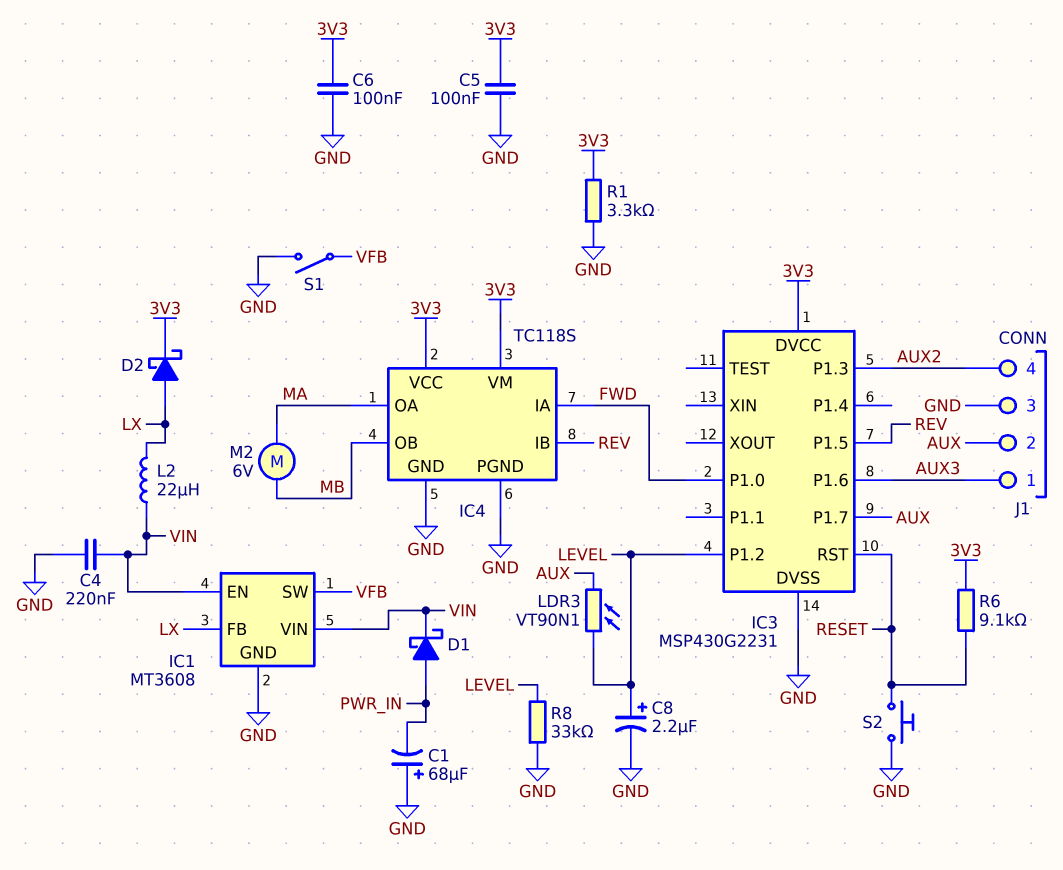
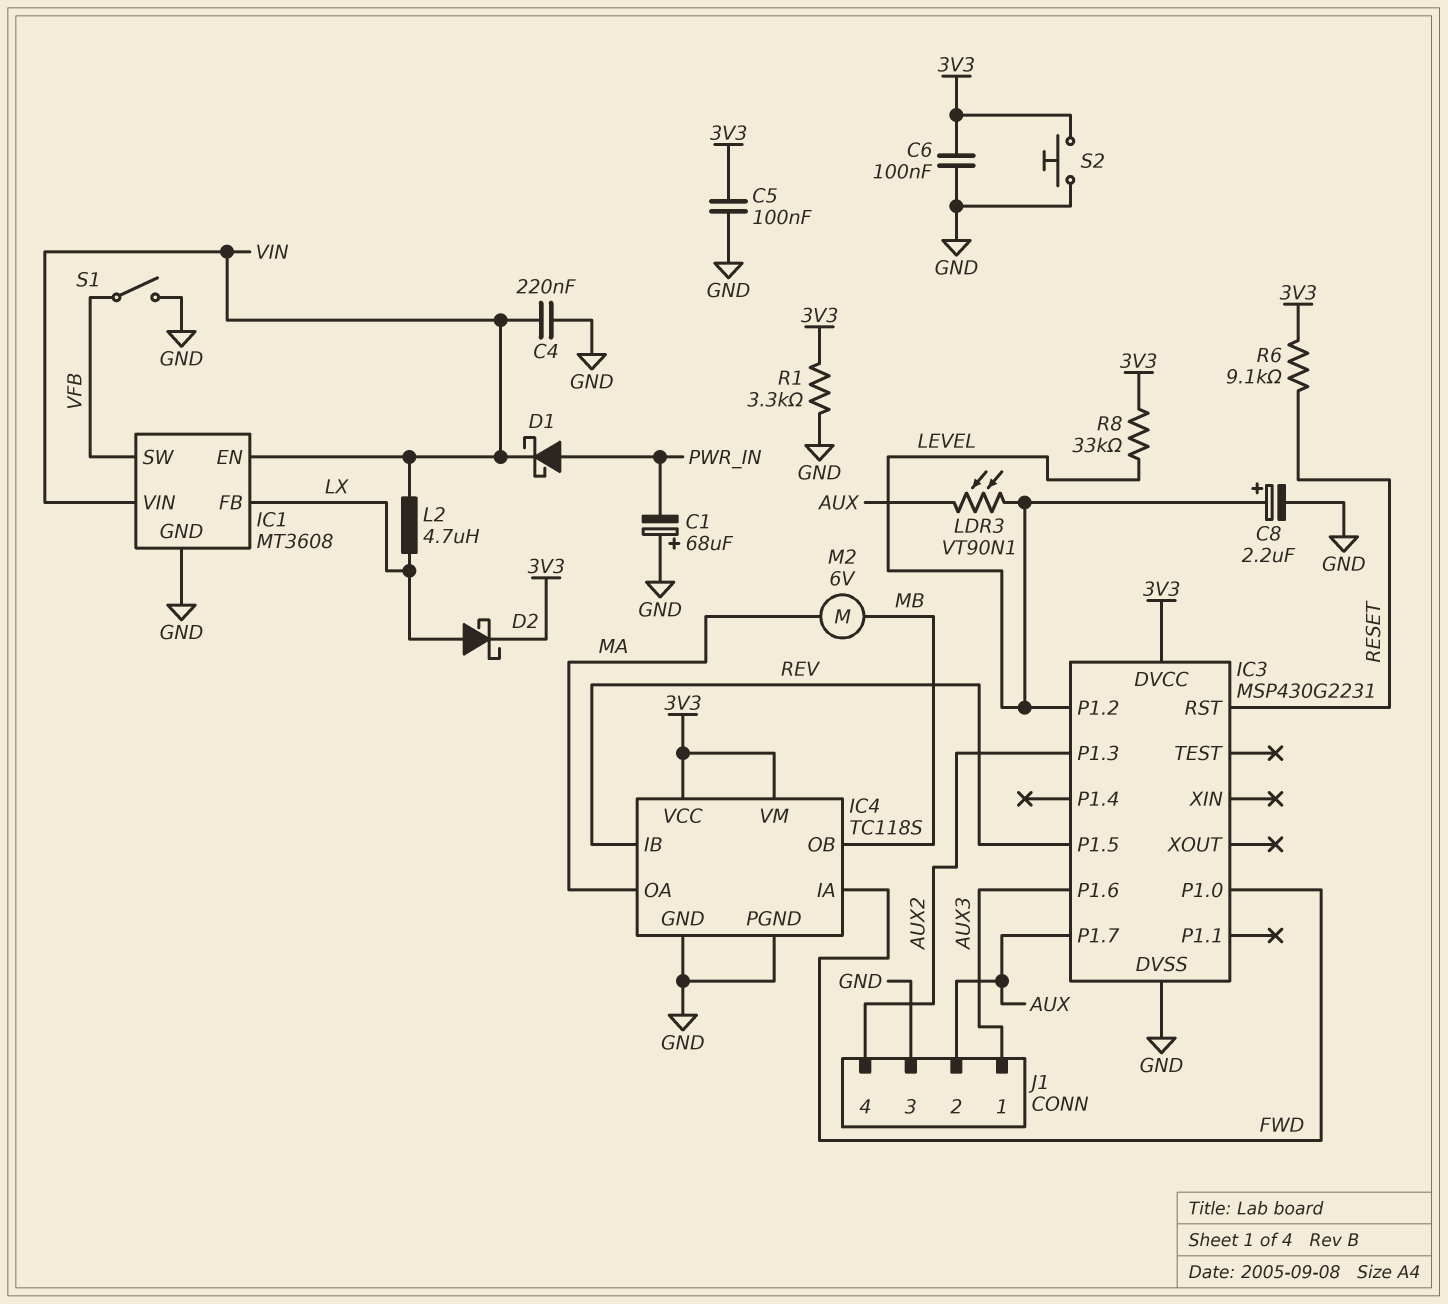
L2: 22uH (LX, VIN) -> 4.7uH (LX, VIN)
R8: 33k (GND, LEVEL) -> 33k (3V3, LEVEL)
S2: button (GND, RESET) -> button (3V3, GND)

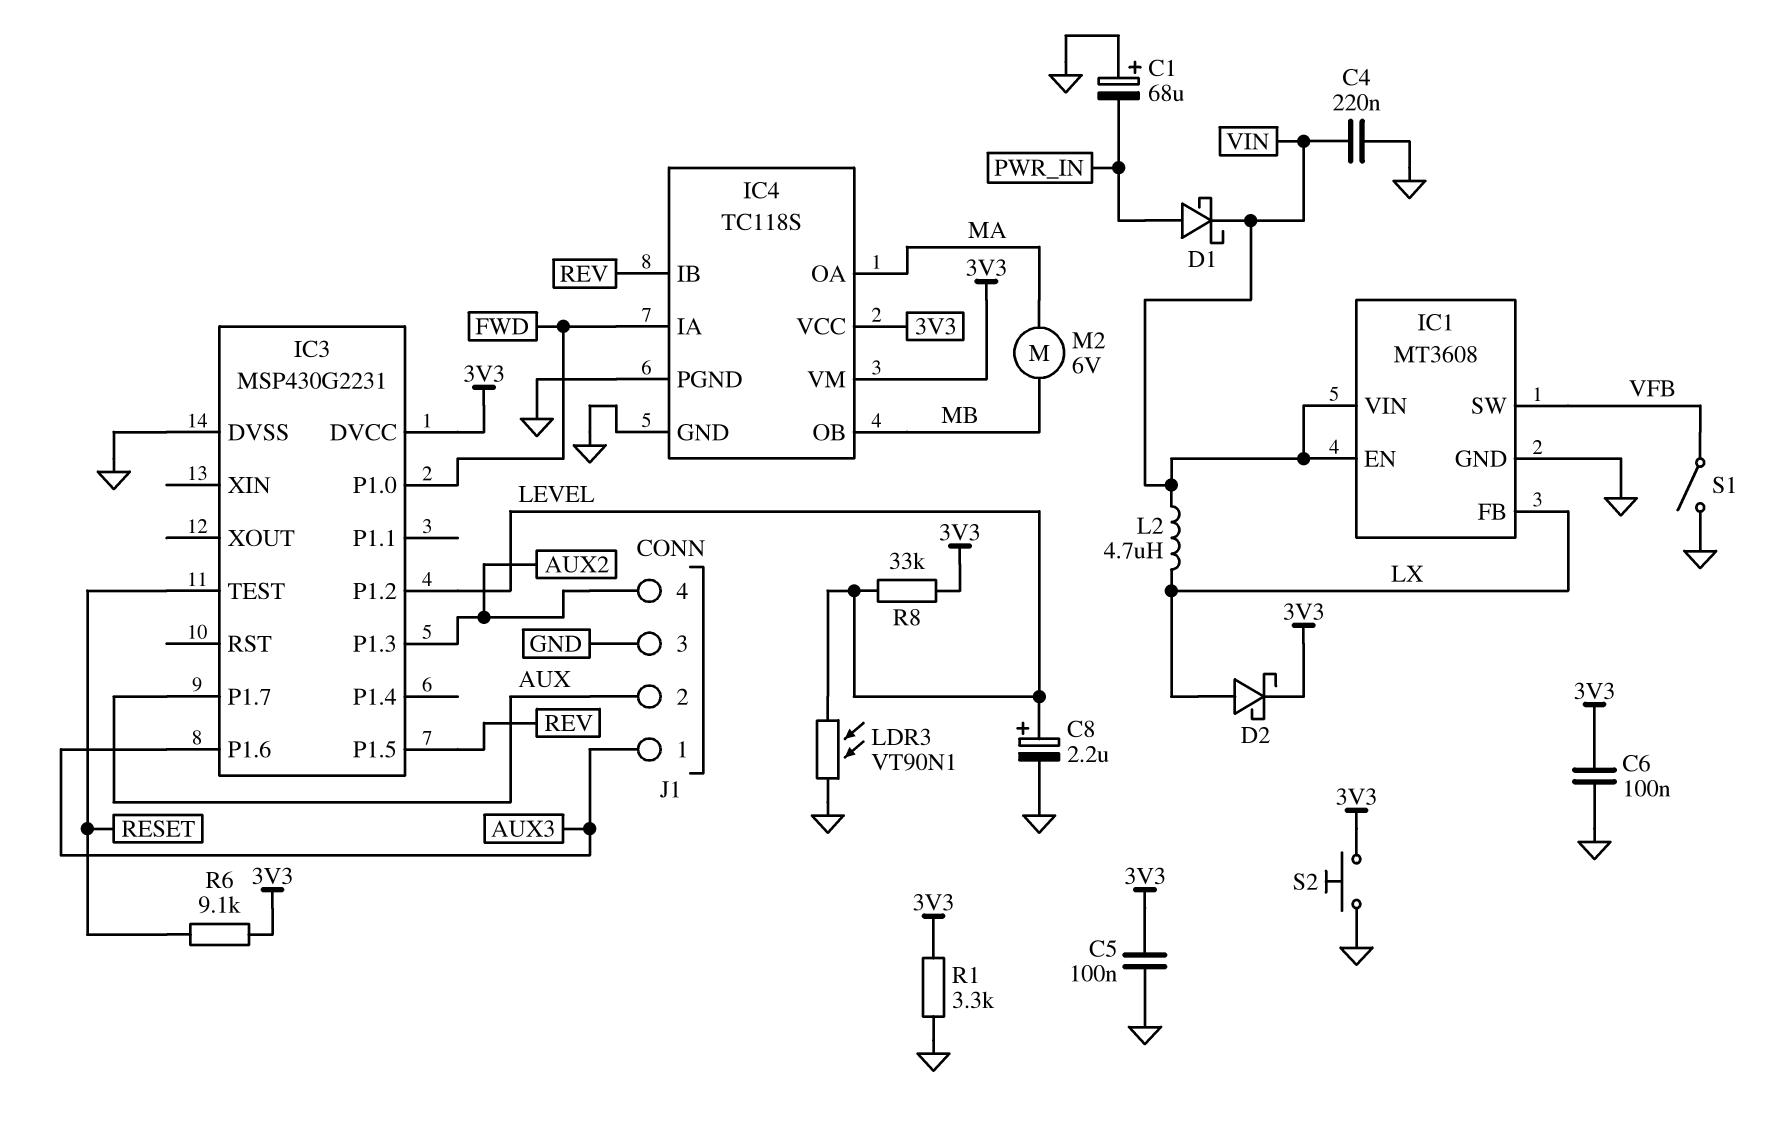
IC3 pin RST: RESET -> none
IC3 pin TEST: none -> RESET
LDR3: VT90N1 (AUX, LEVEL) -> VT90N1 (GND, LEVEL)

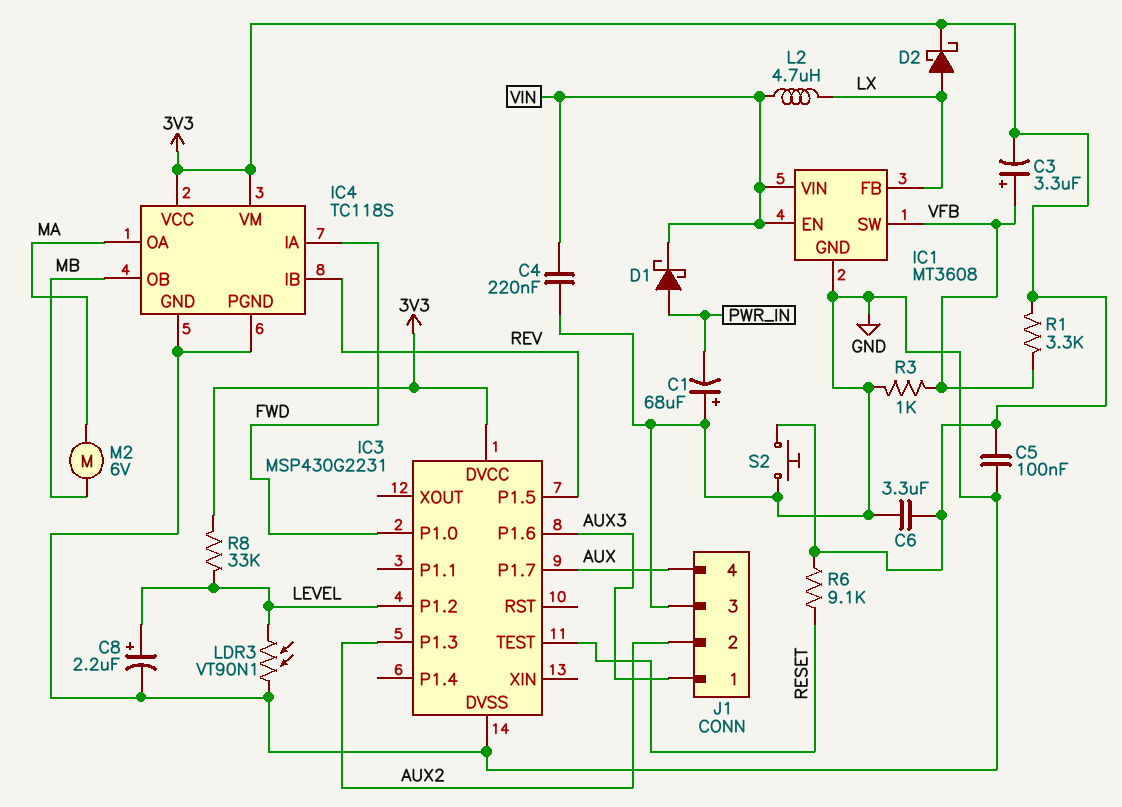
C3: none -> 3.3uF (plus VFB, minus 3V3)
C6: 100nF (3V3, GND) -> 3.3uF (3V3, GND)
J1 pin 2: AUX -> AUX2
J1 pin 4: AUX2 -> AUX
R1: 3.3k (3V3, GND) -> 3.3k (3V3, VFB)
R3: none -> 1k (GND, VFB)
S1: switch (GND, VFB) -> none

